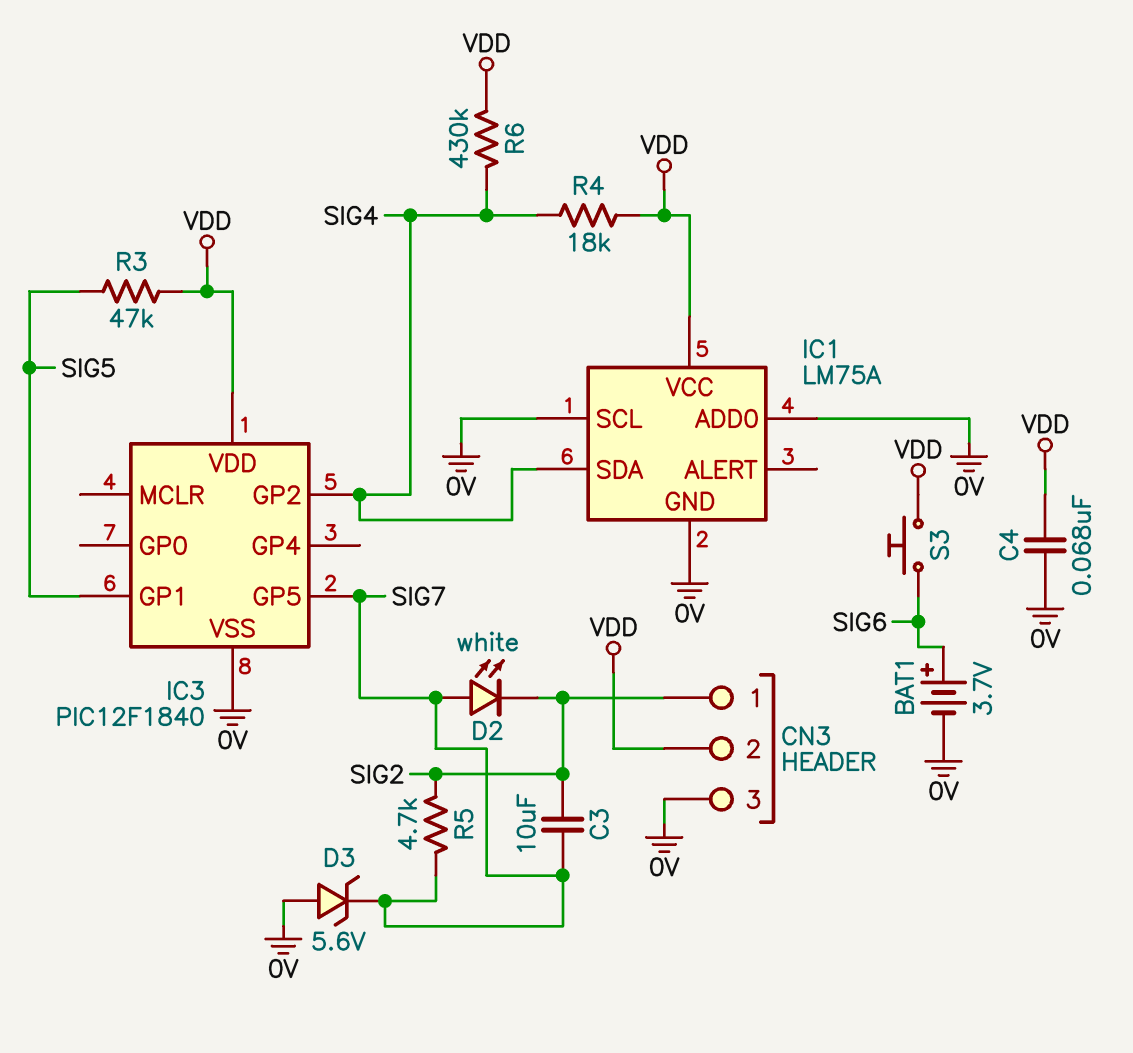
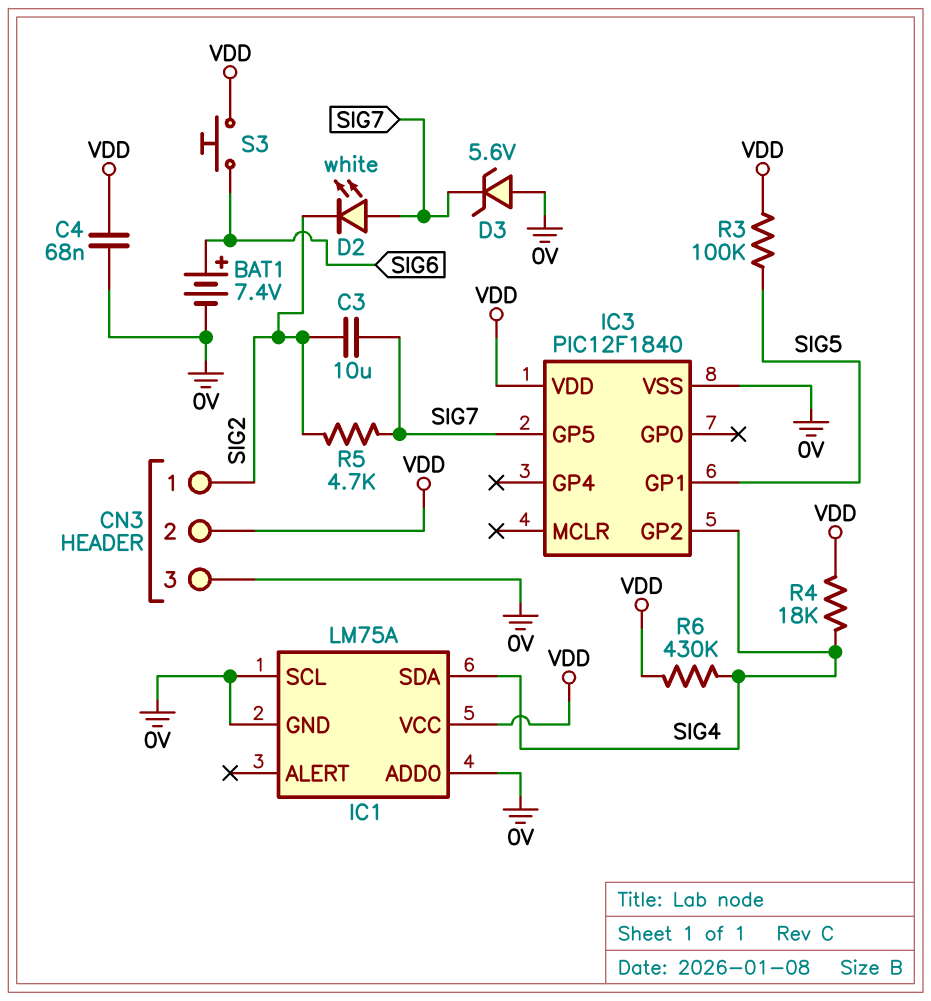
BAT1: 3.7V (plus SIG6, minus 0V) -> 7.4V (plus SIG6, minus 0V)
R3: 47k (SIG5, VDD) -> 100k (SIG5, VDD)

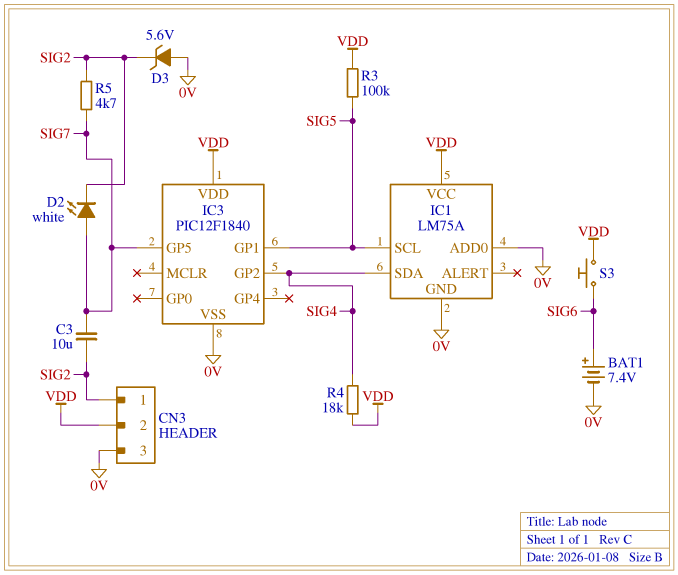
C4: 68nF (0V, VDD) -> none
D3: zener 5.6V (A 0V, K SIG7) -> zener 5.6V (A 0V, K SIG2)
IC1 pin SCL: 0V -> SIG5
R6: 430k (SIG4, VDD) -> none

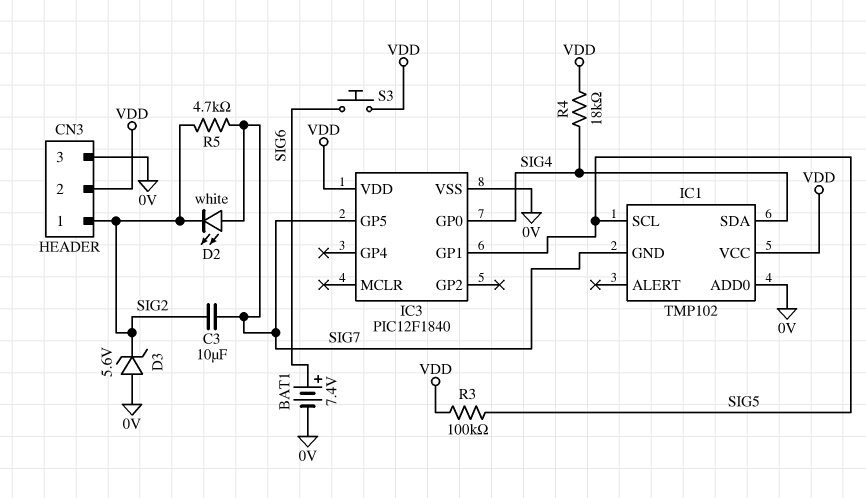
IC1: LM75A -> TMP102
IC1 pin GND: 0V -> SIG7
IC3 pin GP0: none -> SIG4
IC3 pin GP2: SIG4 -> none

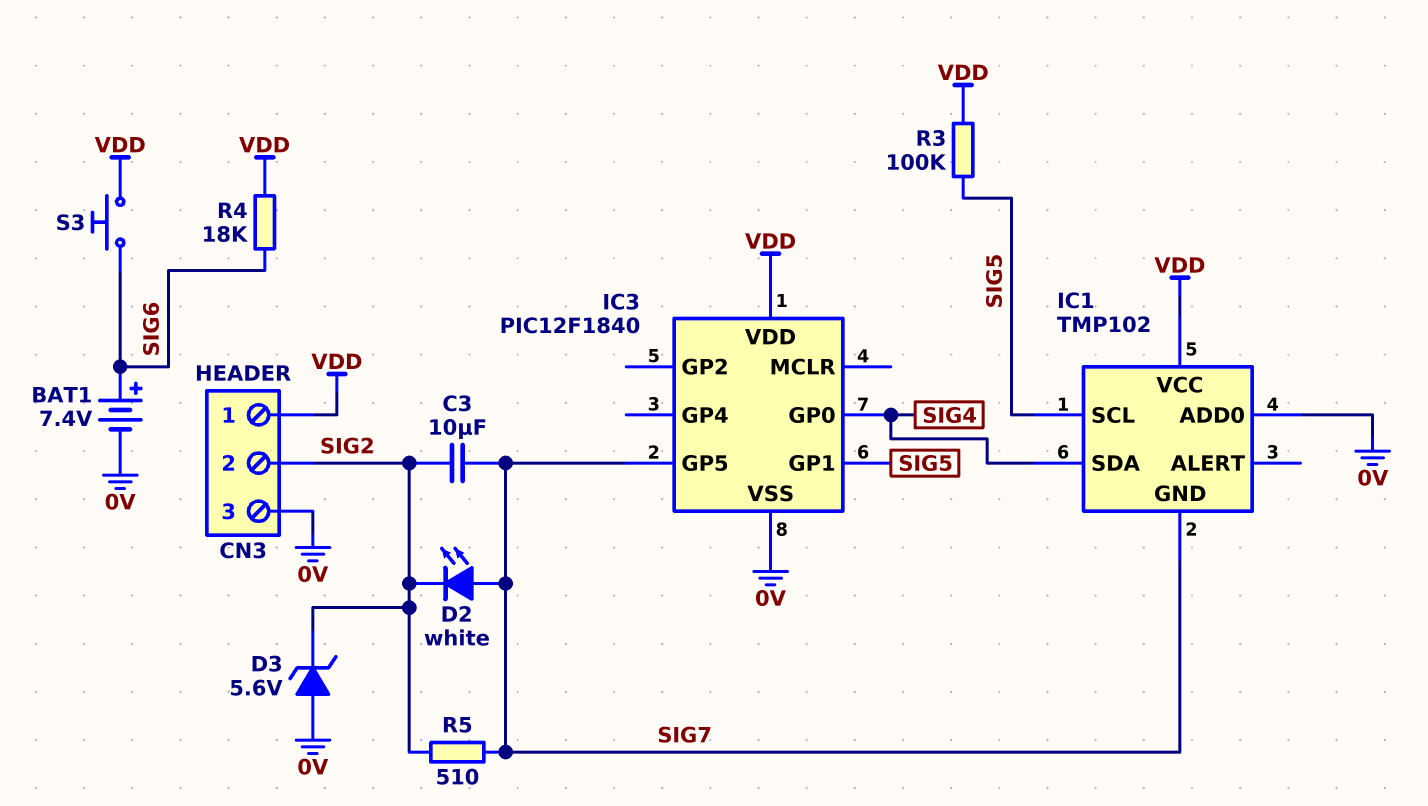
CN3 pin 1: SIG2 -> VDD
CN3 pin 2: VDD -> SIG2
R4: 18k (SIG4, VDD) -> 18k (SIG6, VDD)
R5: 4.7k (SIG2, SIG7) -> 510 (SIG2, SIG7)

